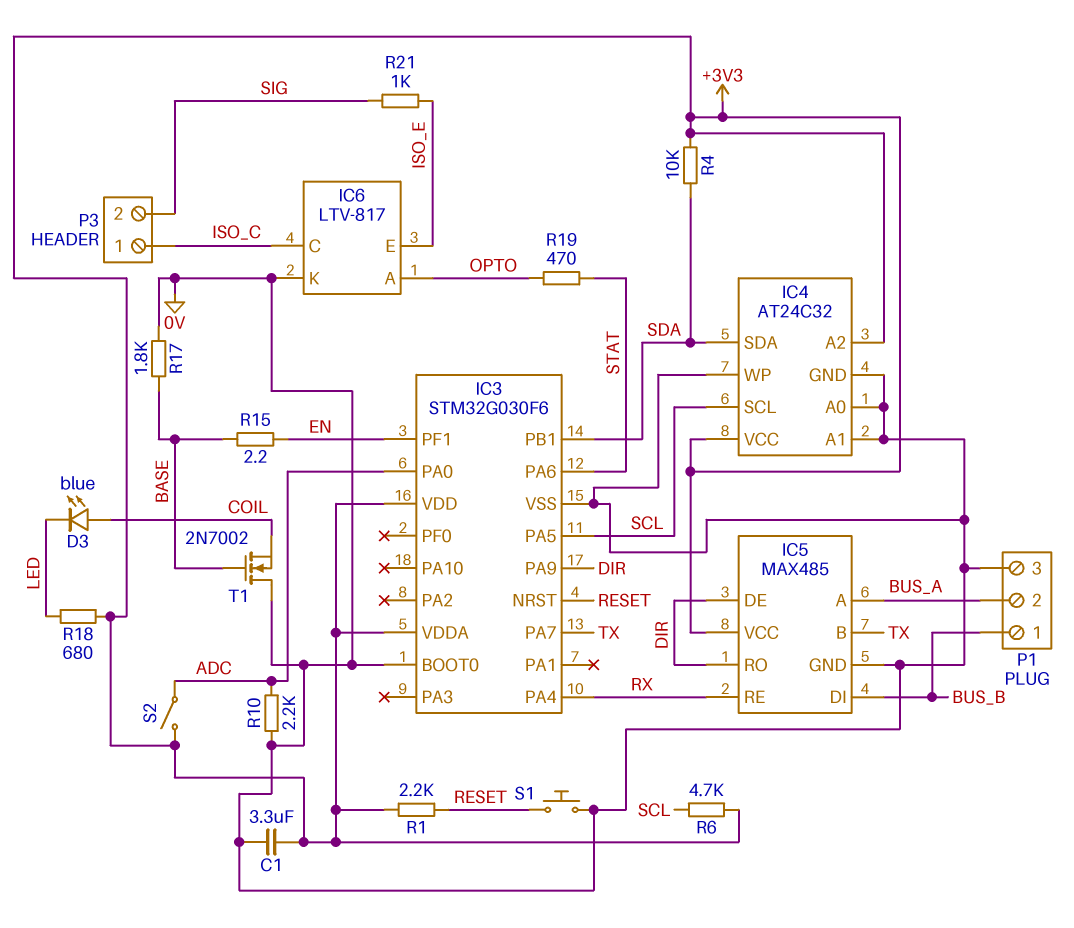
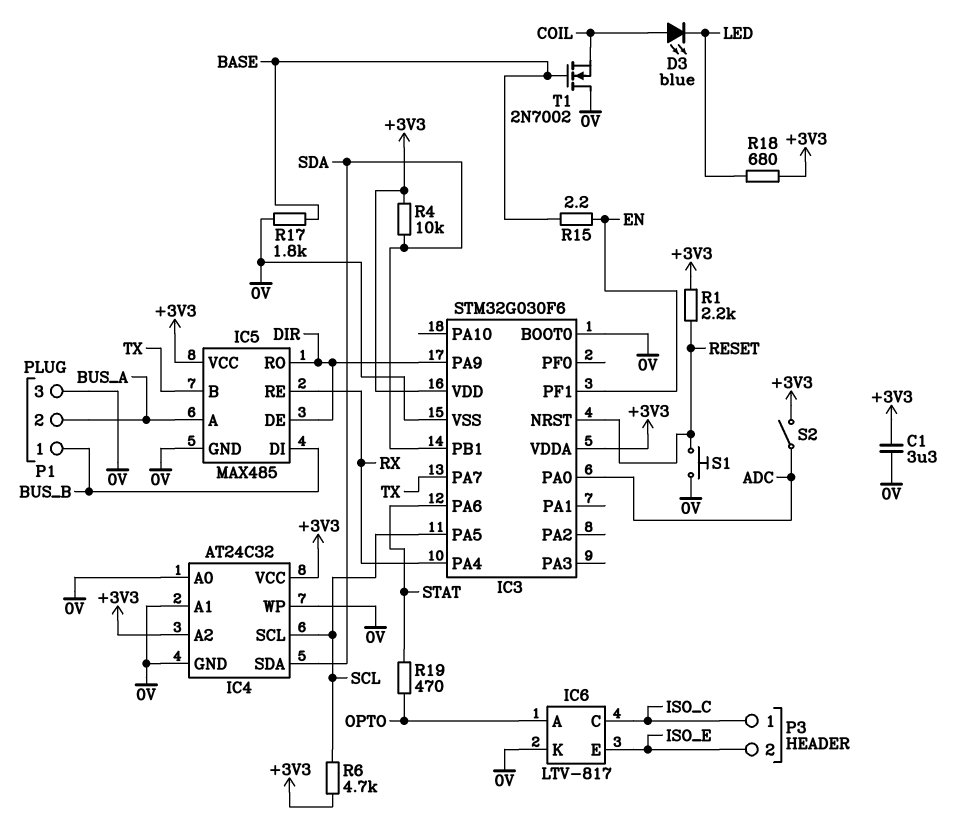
P3 pin 2: SIG -> ISO_E
R10: 2.2k (0V, ADC) -> none
R21: 1k (ISO_E, SIG) -> none

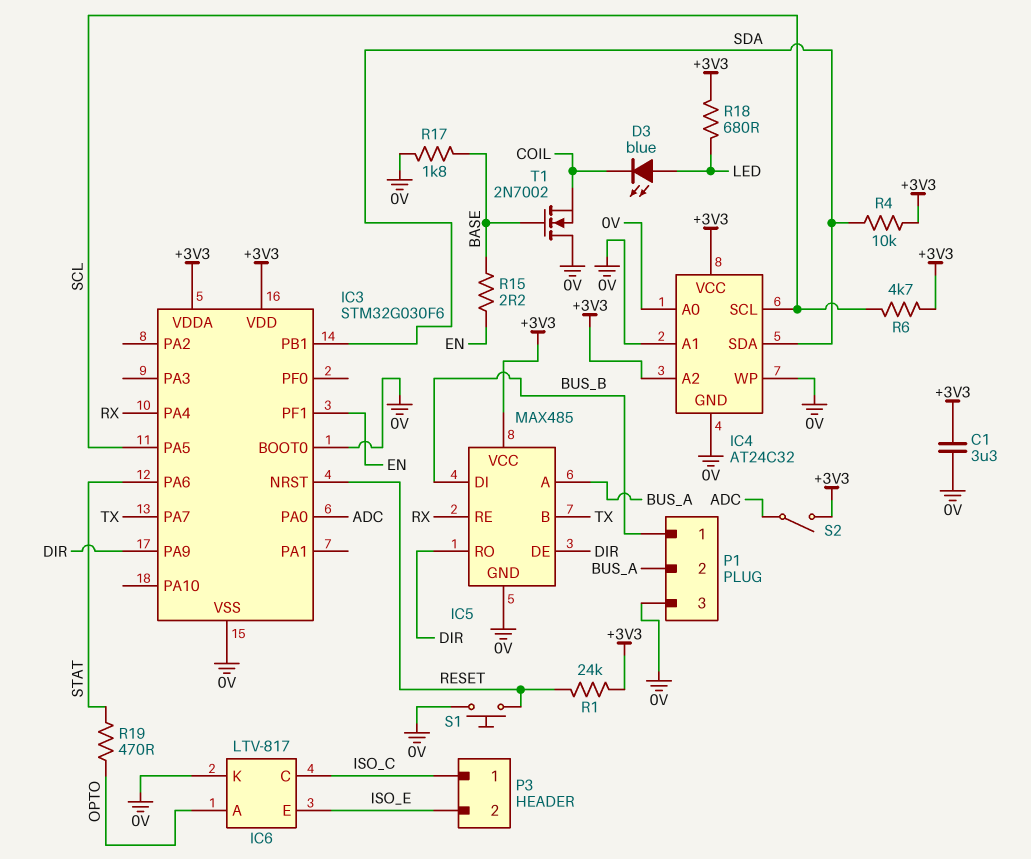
D3: LED blue (A COIL, K LED) -> LED blue (A LED, K COIL)
R1: 2.2k (+3V3, RESET) -> 24k (+3V3, RESET)

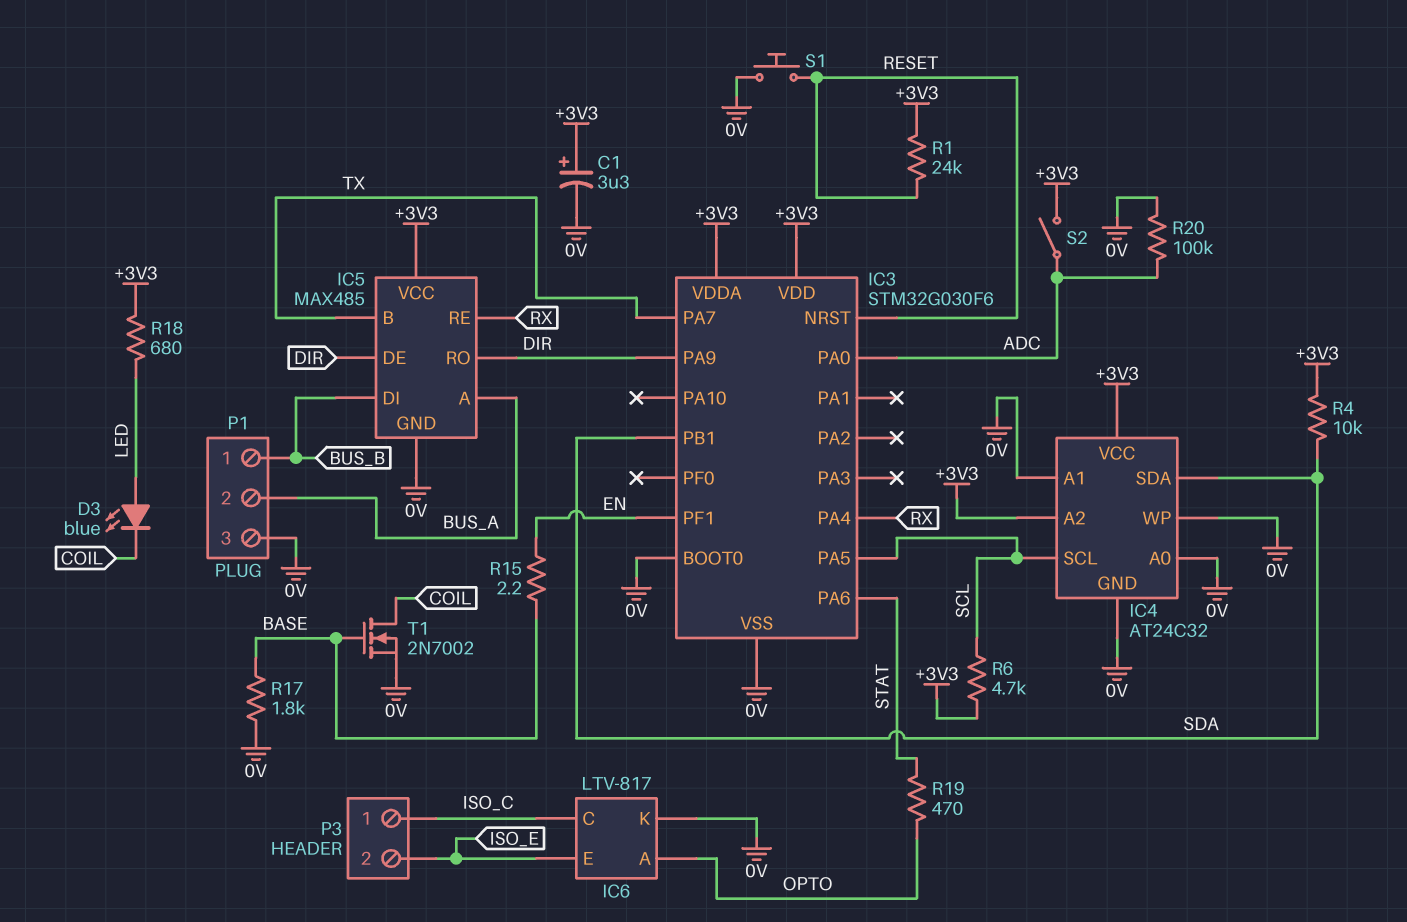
C1: 3.3uF (+3V3, 0V) -> 3.3uF (plus +3V3, minus 0V)
R20: none -> 100k (0V, ADC)
T1: NMOS 2N7002 (G BASE, D 0V, S COIL) -> NMOS 2N7002 (G BASE, D COIL, S 0V)

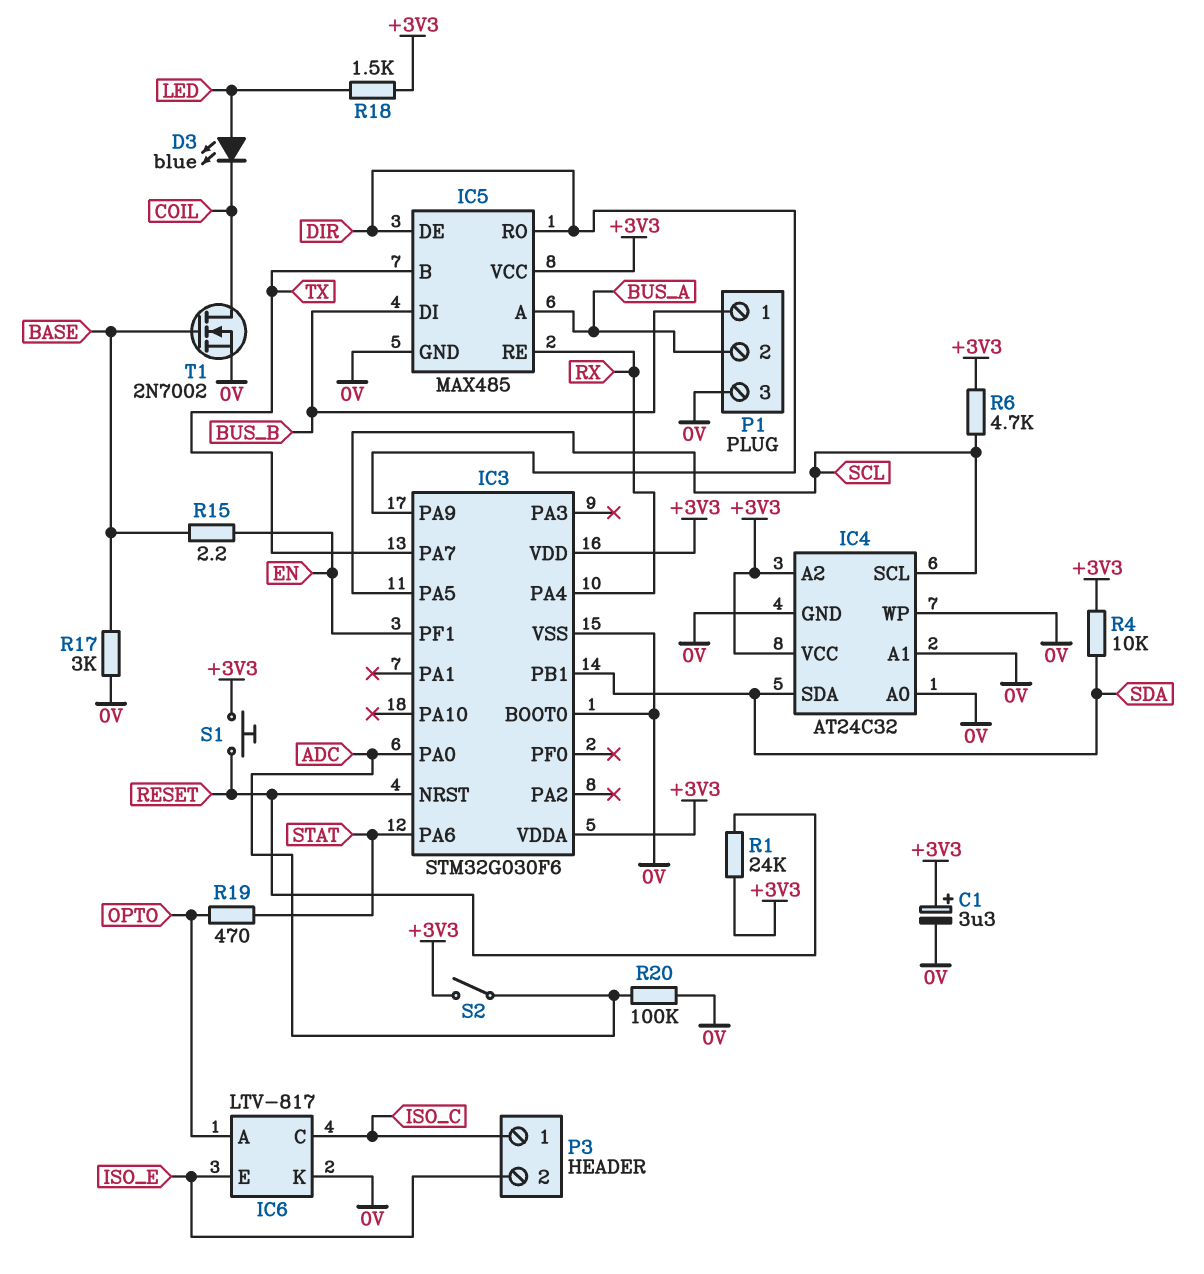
R17: 1.8k (0V, BASE) -> 3k (0V, BASE)
R18: 680 (+3V3, LED) -> 1.5k (+3V3, LED)
S1: button (0V, RESET) -> button (+3V3, RESET)

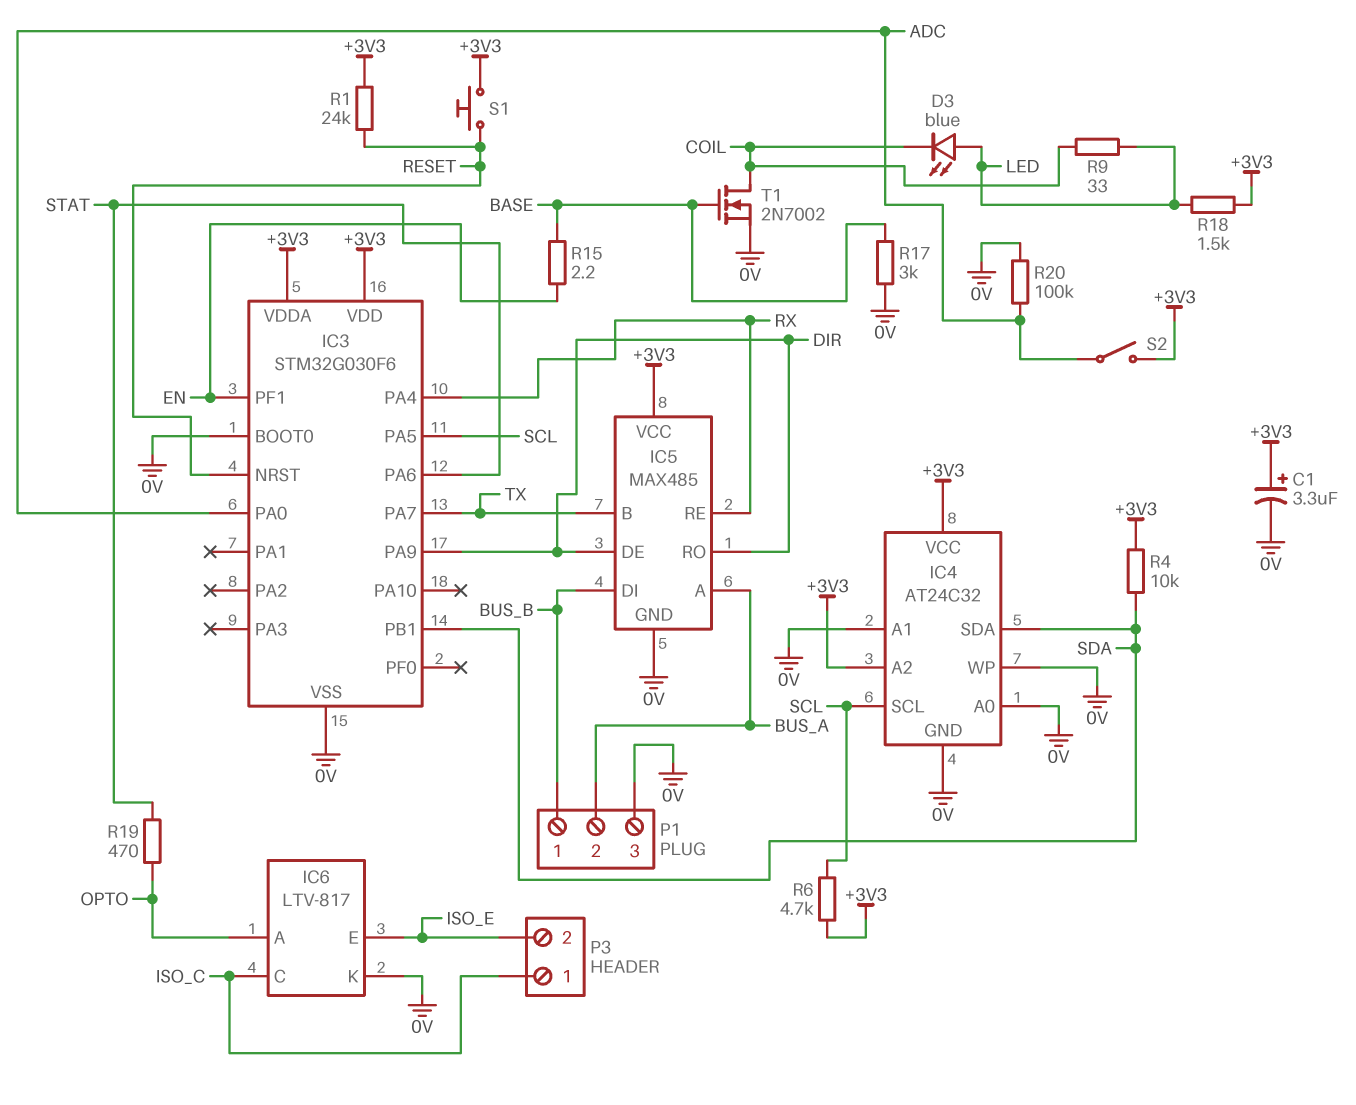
R9: none -> 33 (COIL, LED)

